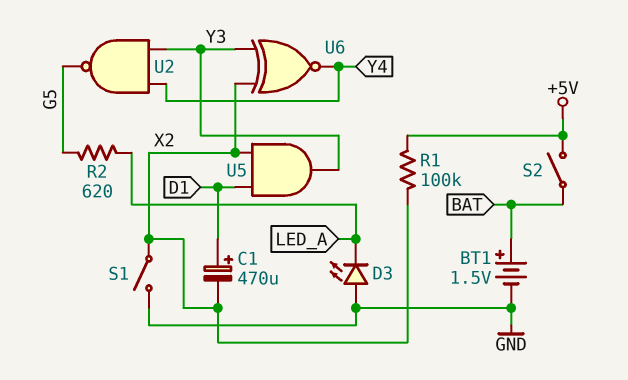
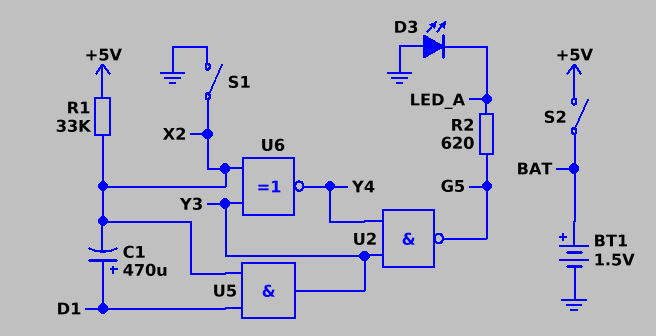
R1: 100k (+5V, X2) -> 33k (+5V, X2)

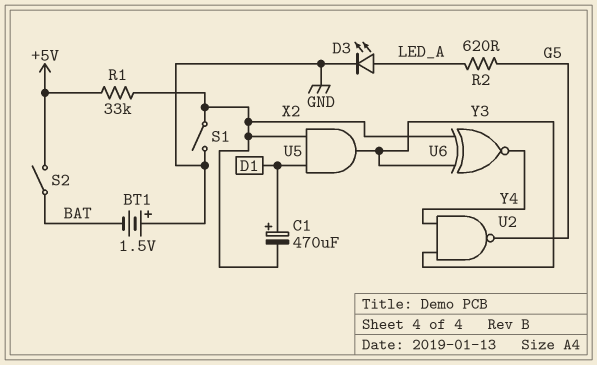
BT1: 1.5V (plus BAT, minus GND) -> 1.5V (plus GND, minus BAT)
D3: LED (A GND, K LED_A) -> LED (A LED_A, K GND)

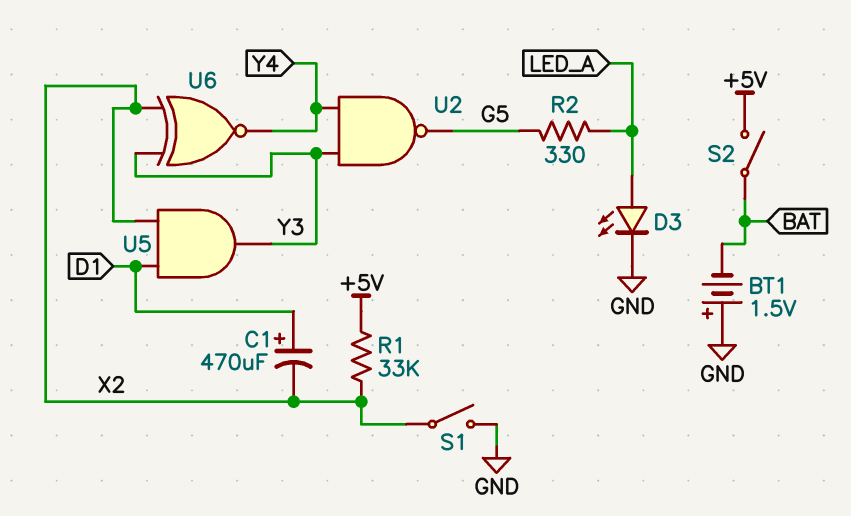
R2: 620 (G5, LED_A) -> 330 (G5, LED_A)

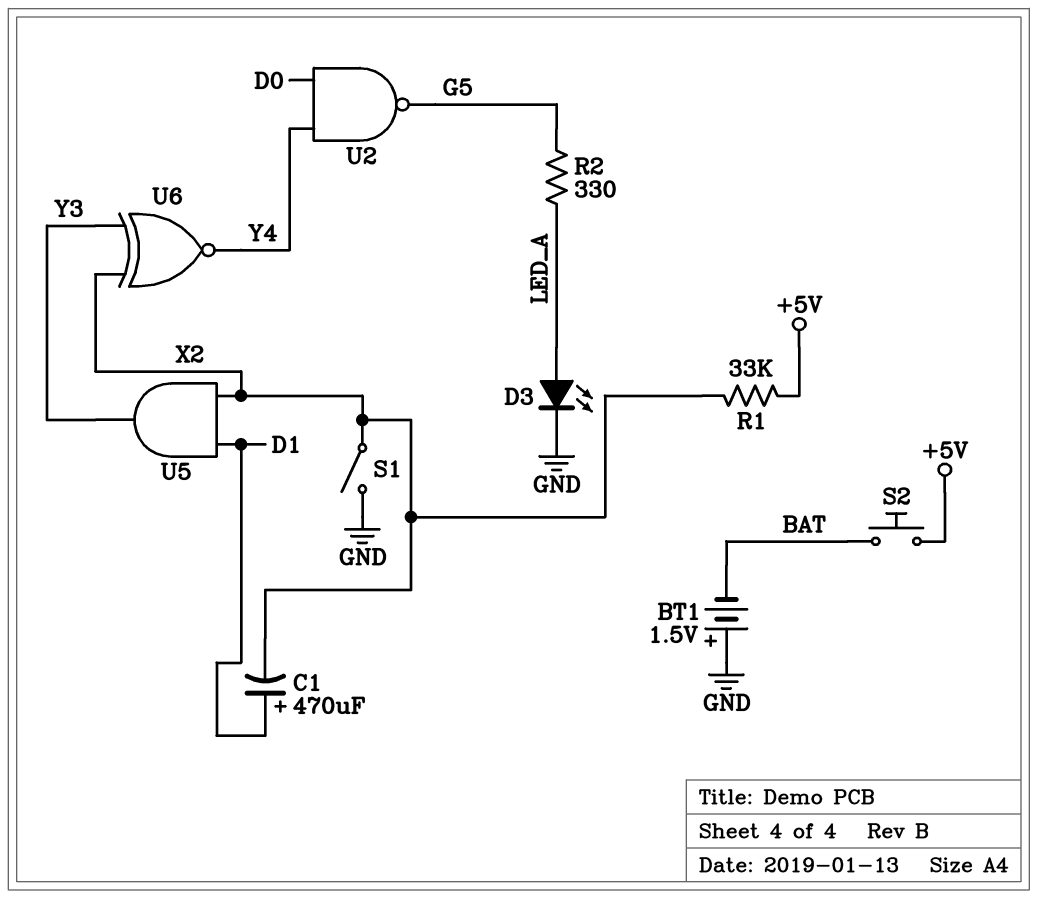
S2: switch (+5V, BAT) -> button (+5V, BAT)
U2: NAND (in Y3, in Y4, out G5) -> NAND (in D0, in Y4, out G5)

